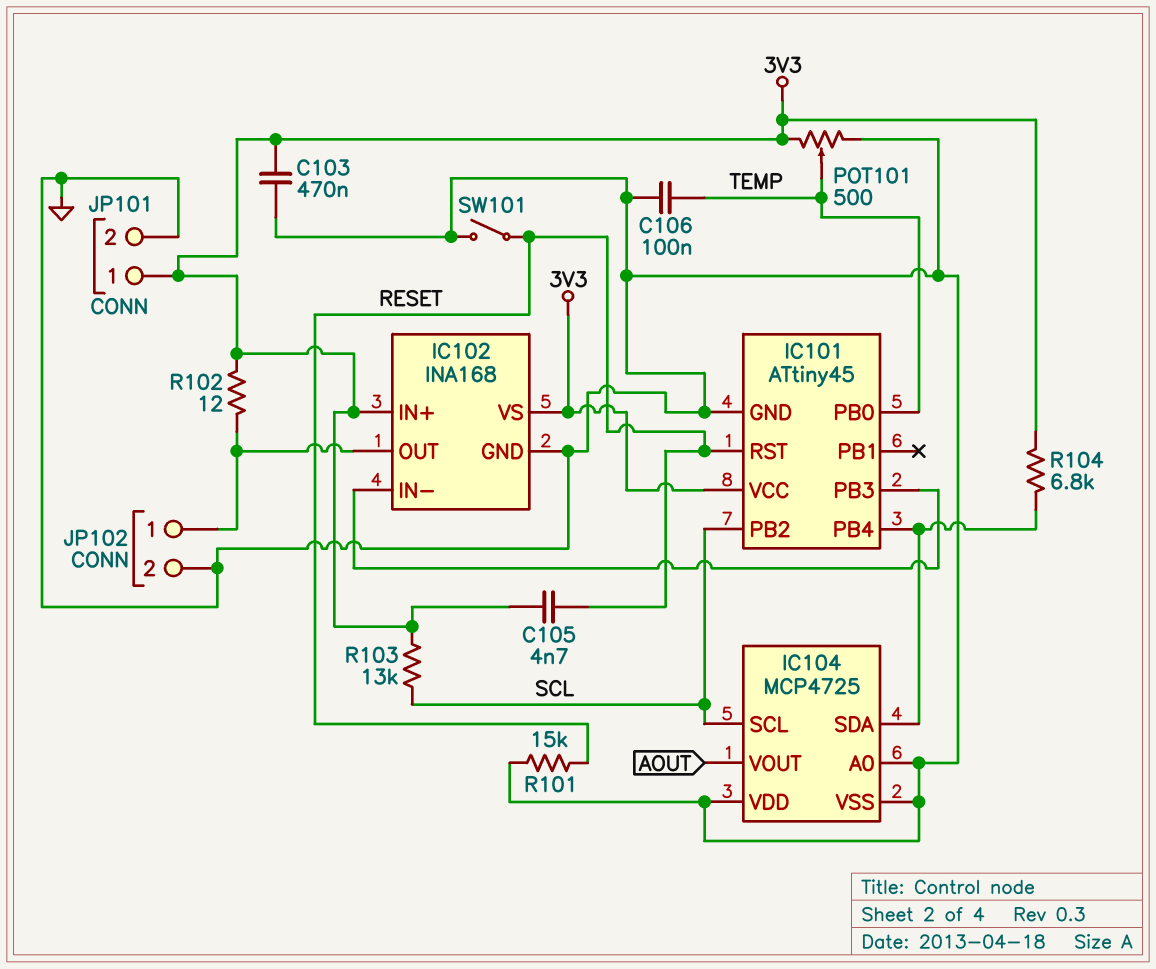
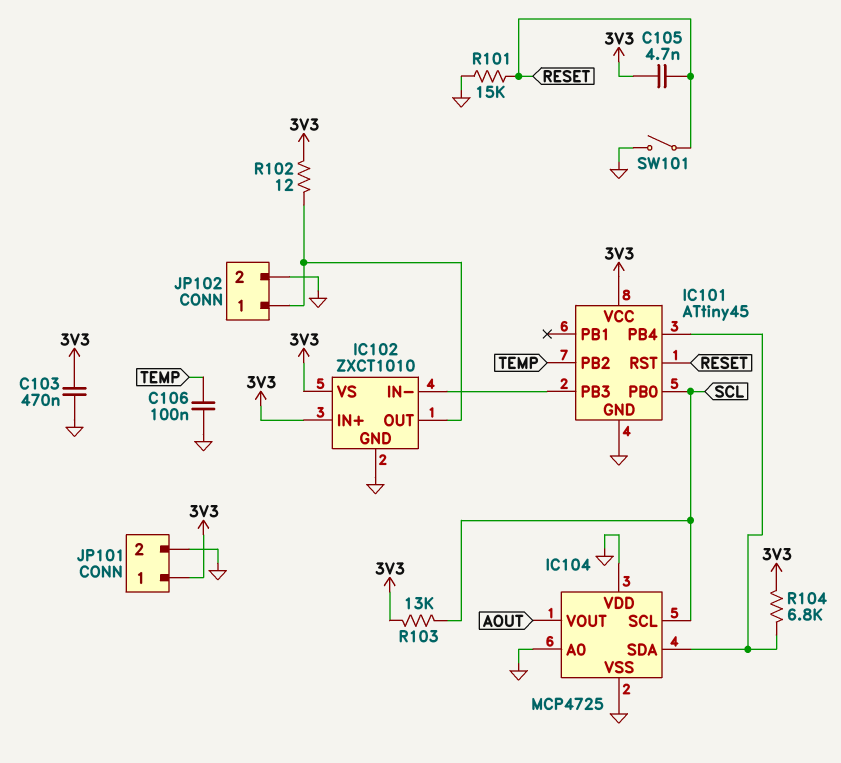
IC101 pin PB0: TEMP -> SCL
IC101 pin PB2: SCL -> TEMP
IC102: INA168 -> ZXCT1010
POT101: 500 (3V3, GND, wiper TEMP) -> none

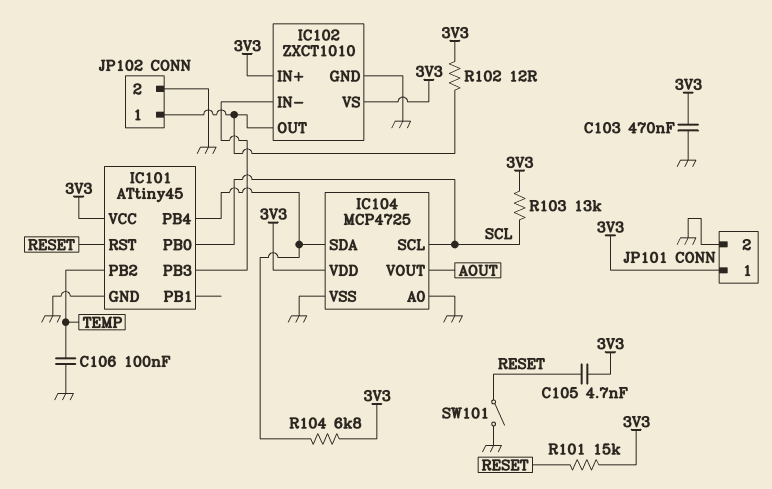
IC104 pin VDD: GND -> 3V3
R101: 15k (GND, RESET) -> 15k (3V3, RESET)

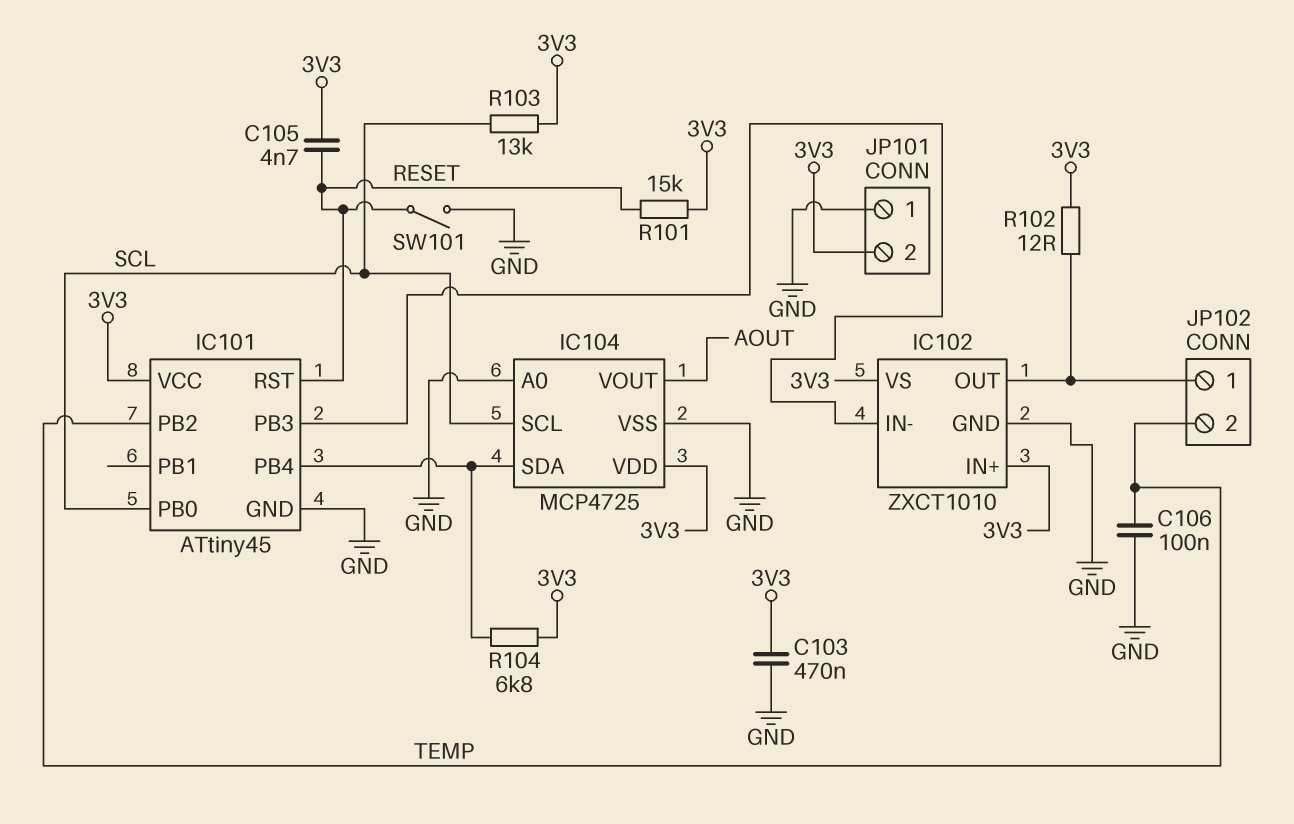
JP101 pin 1: 3V3 -> GND
JP101 pin 2: GND -> 3V3
JP102 pin 2: GND -> TEMP

